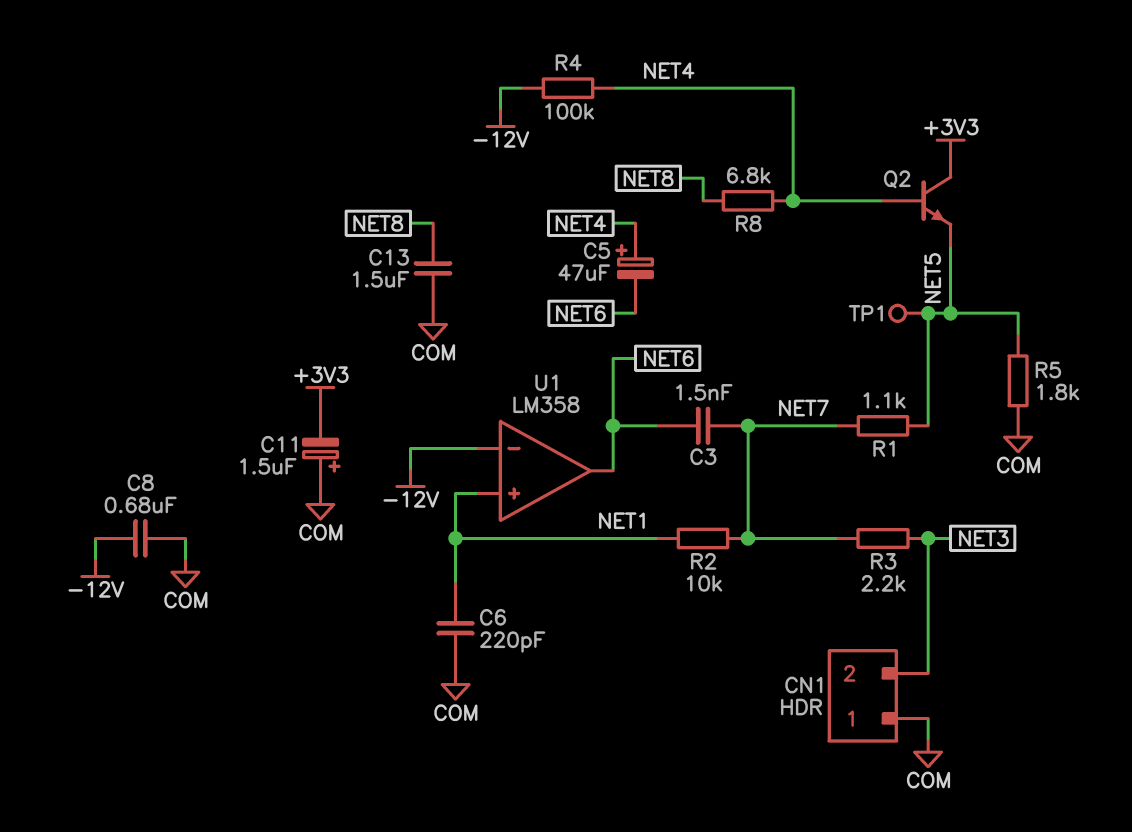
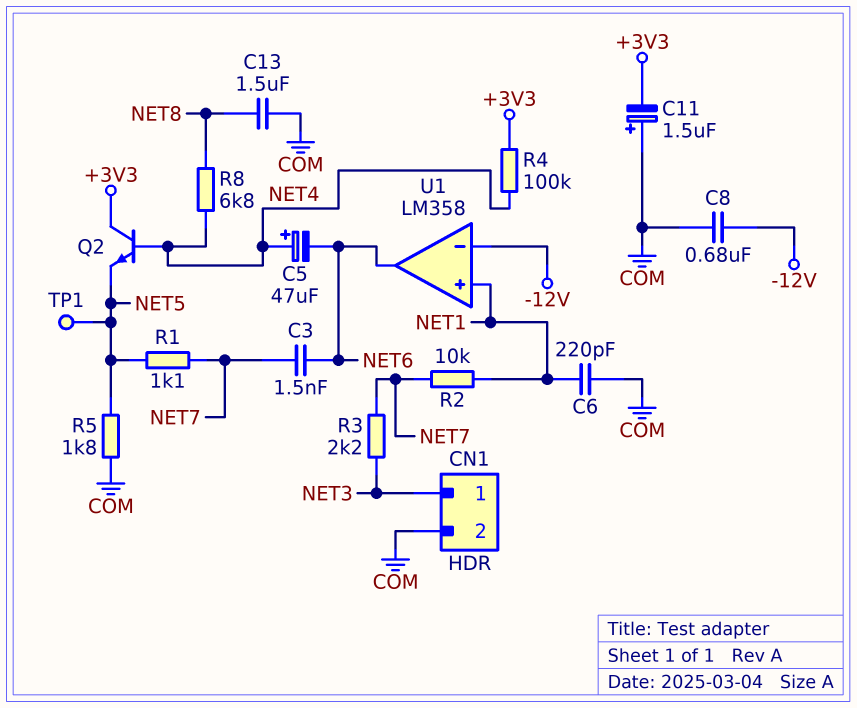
CN1 pin 1: COM -> NET3
CN1 pin 2: NET3 -> COM
R4: 100k (-12V, NET4) -> 100k (+3V3, NET4)

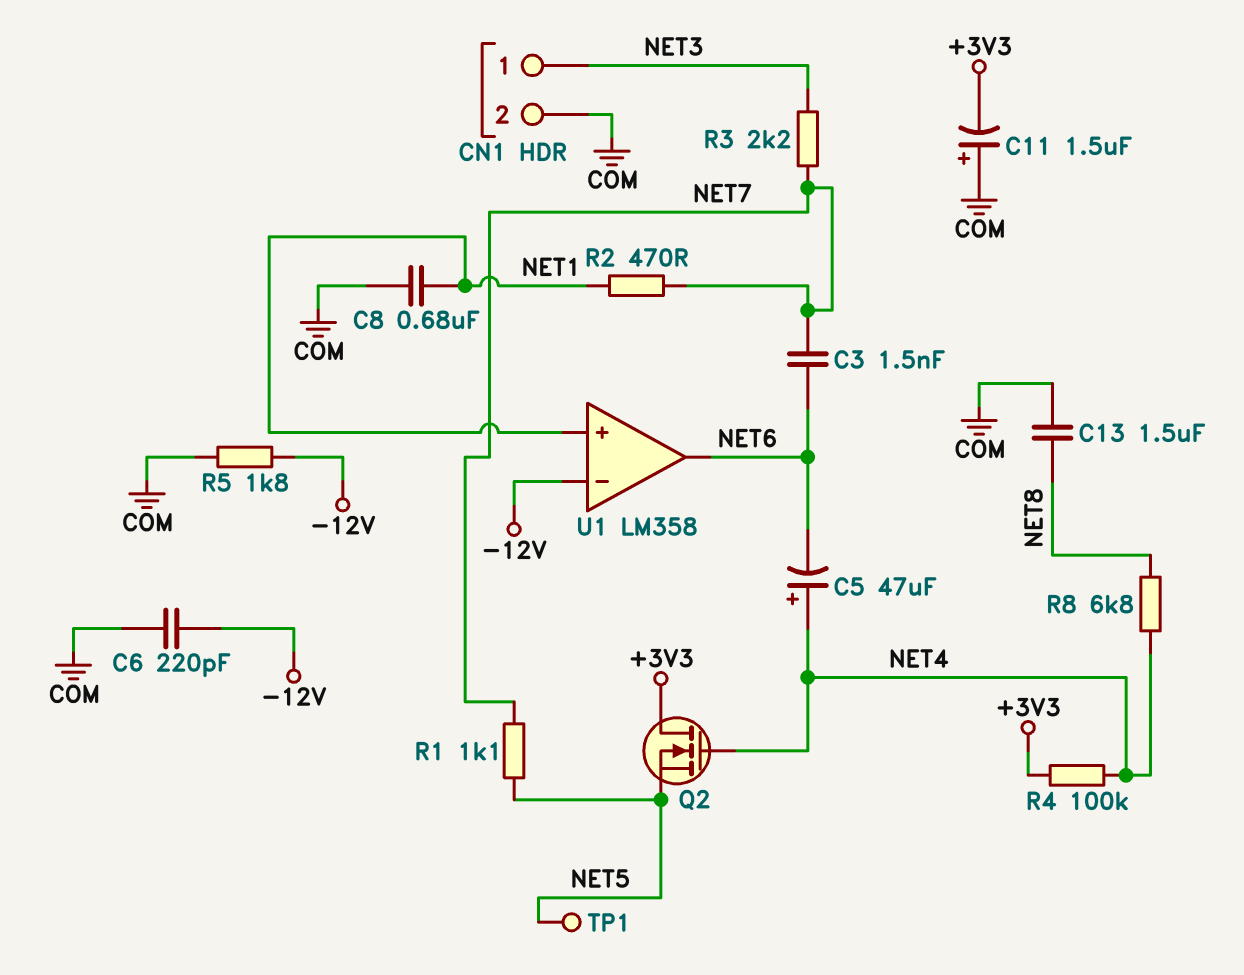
C6: 220pF (COM, NET1) -> 220pF (-12V, COM)
C8: 680nF (-12V, COM) -> 680nF (COM, NET1)
Q2: NPN (B NET4, C +3V3, E NET5) -> NMOS (G NET4, D +3V3, S NET5)
R2: 10k (NET1, NET7) -> 470 (NET1, NET7)
R5: 1.8k (COM, NET5) -> 1.8k (-12V, COM)

